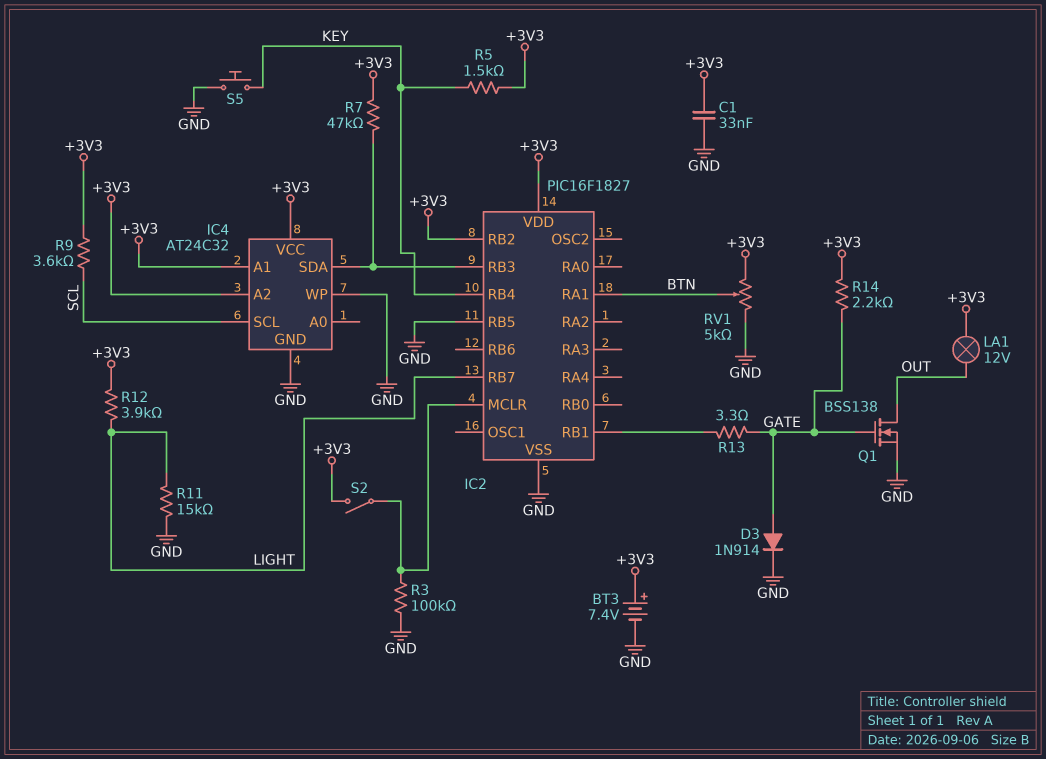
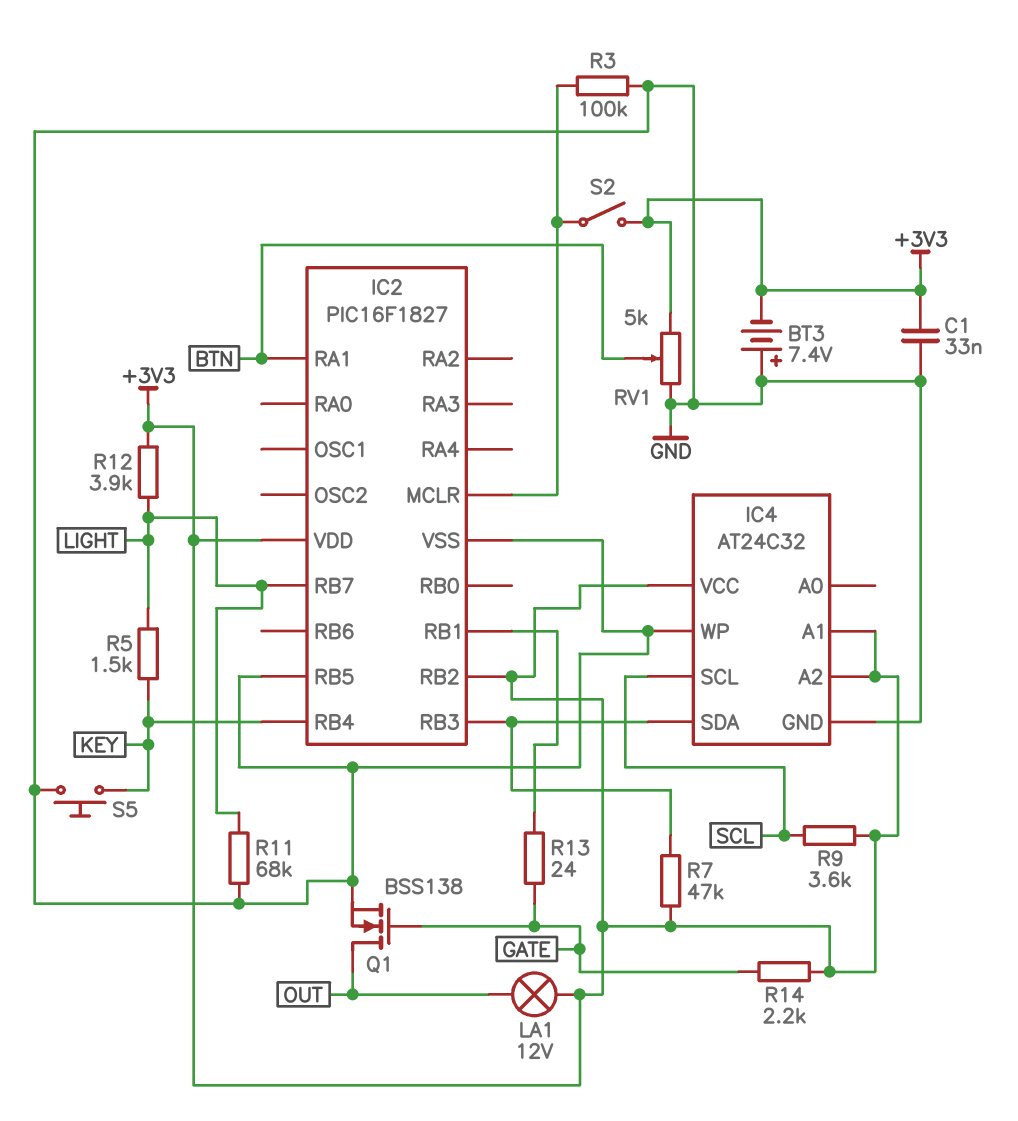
BT3: 7.4V (plus +3V3, minus GND) -> 7.4V (plus GND, minus +3V3)
D3: diode 1N914 (A GATE, K GND) -> none
R5: 1.5k (+3V3, KEY) -> 1.5k (KEY, LIGHT)
R11: 15k (GND, LIGHT) -> 68k (GND, LIGHT)
R13: 3.3 (GATE, IC2/RB1) -> 24 (GATE, IC2/RB1)

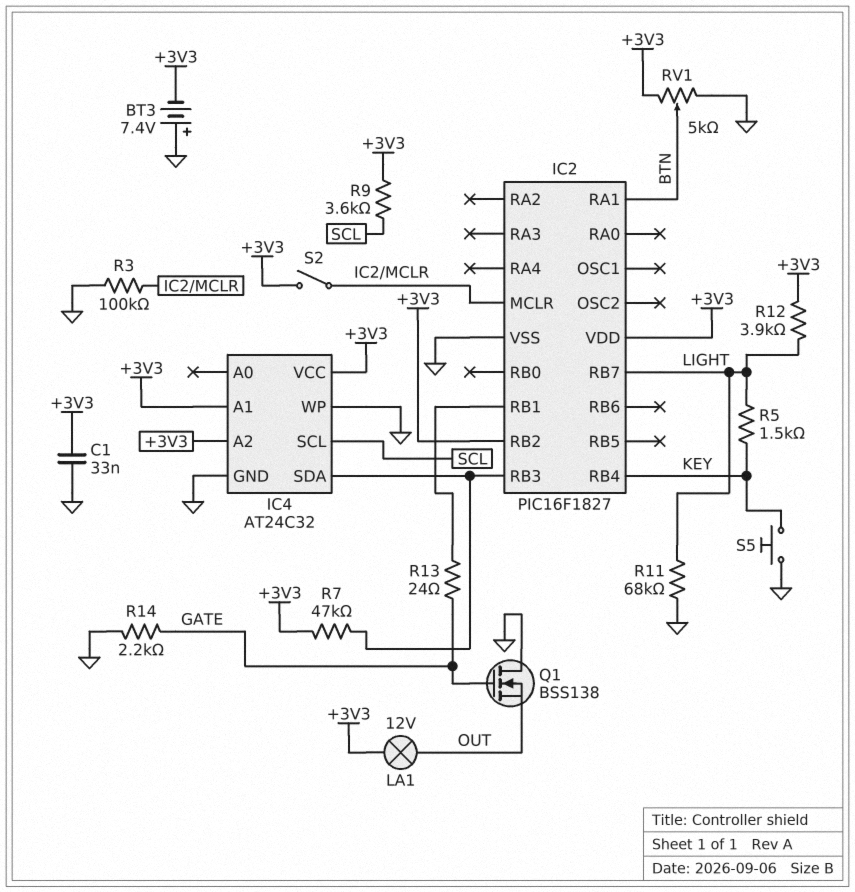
IC2 pin RB5: GND -> none
Q1: NMOS BSS138 (G GATE, D OUT, S GND) -> NMOS BSS138 (G GATE, D GND, S OUT)
R14: 2.2k (+3V3, GATE) -> 2.2k (GATE, GND)

